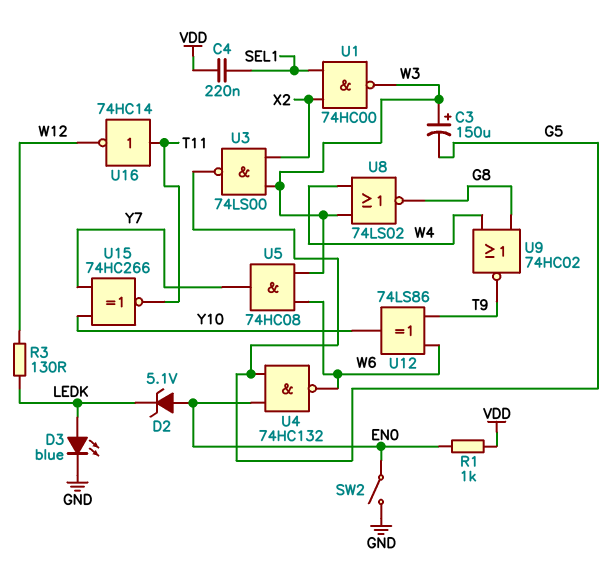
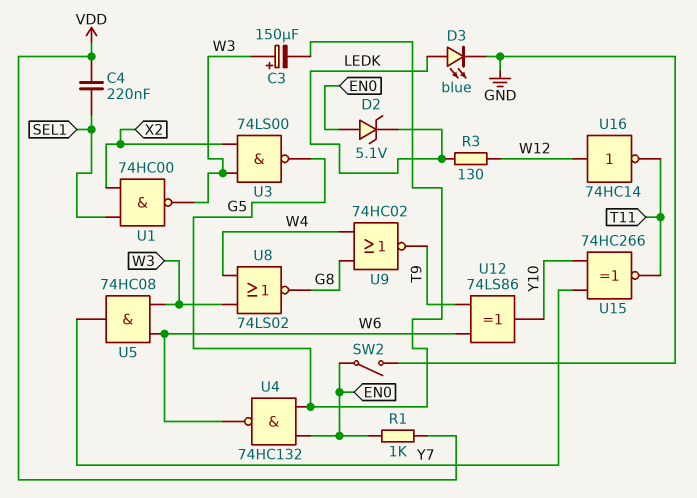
U16: NOT 74HC14 (in T11, out W12) -> NOT 74HC14 (in W12, out T11)

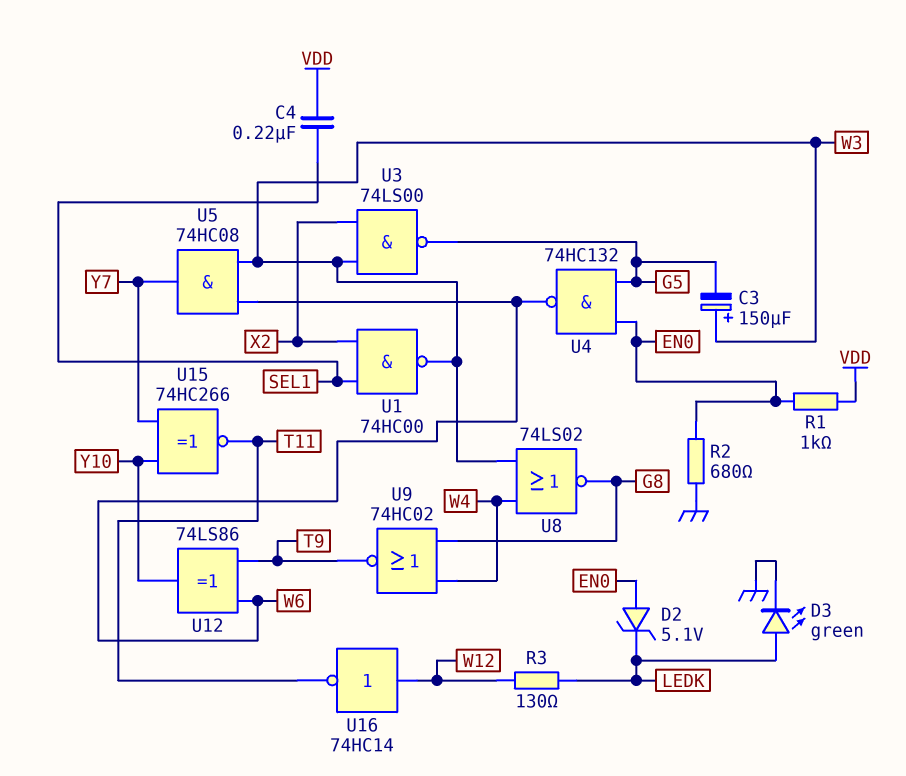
D3: LED blue (A LEDK, K GND) -> LED green (A LEDK, K GND)
R2: none -> 680 (EN0, GND)
SW2: switch (EN0, GND) -> none

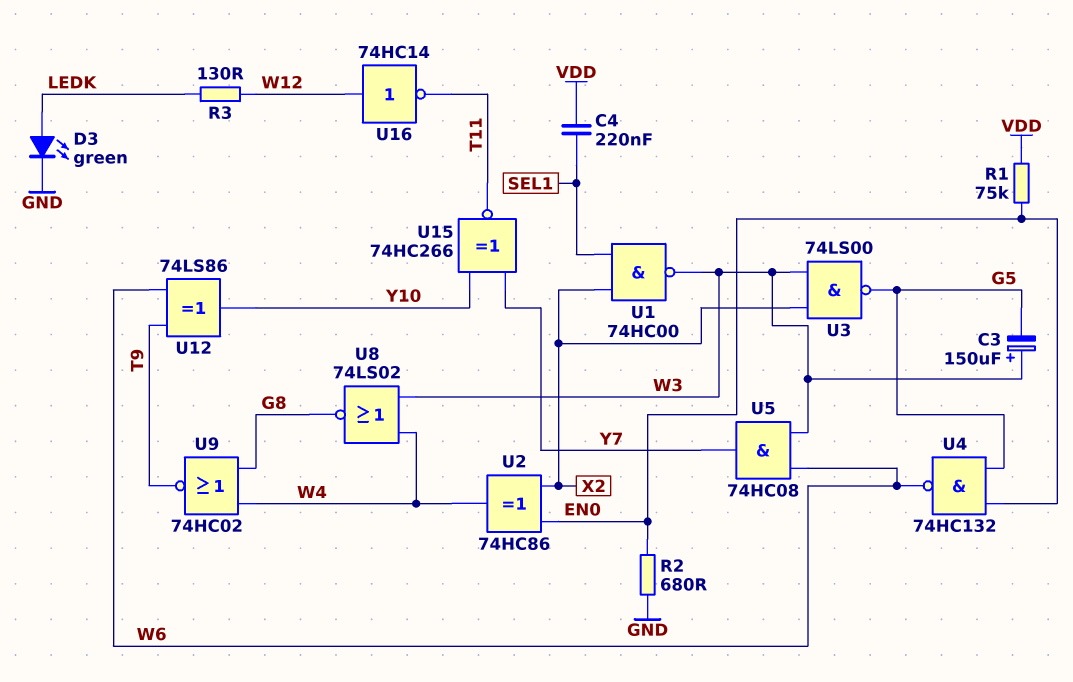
D2: zener 5.1V (A EN0, K LEDK) -> none
R1: 1k (EN0, VDD) -> 75k (EN0, VDD)
U2: none -> XOR 74HC86 (in EN0, in X2, out W4)

